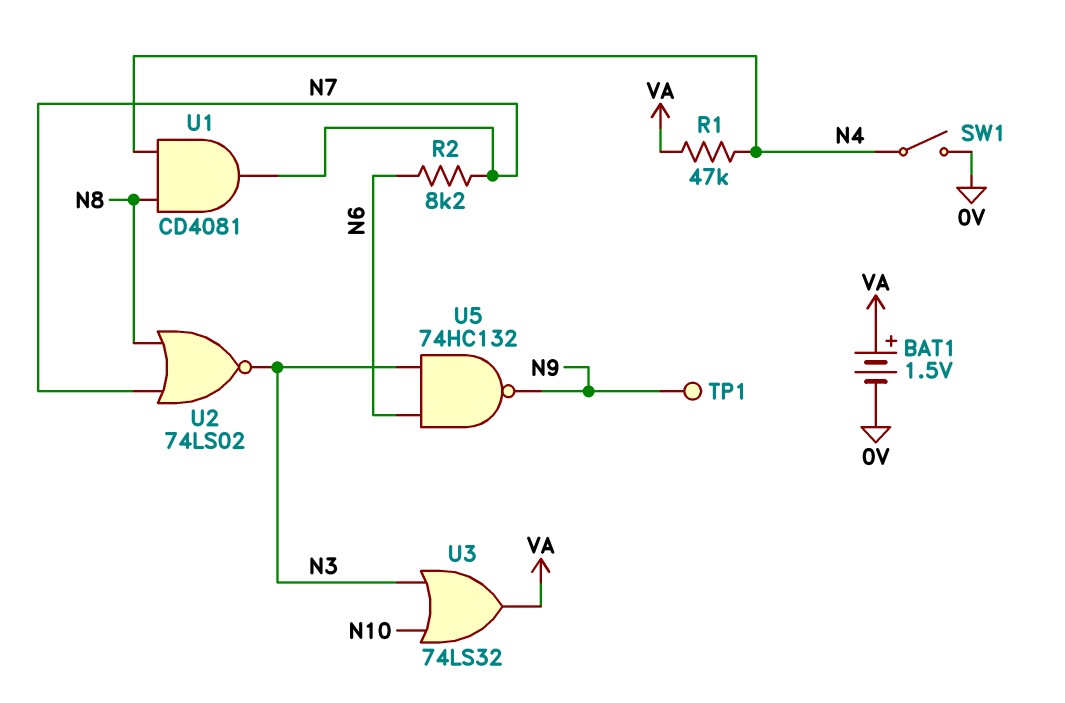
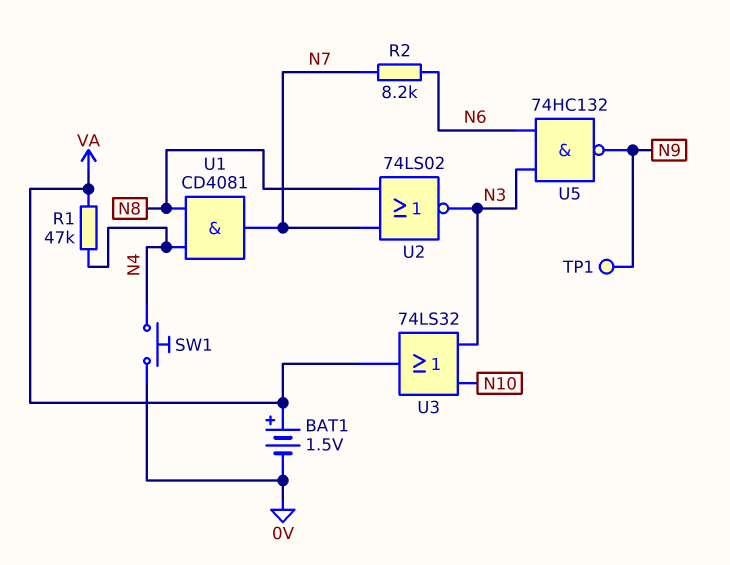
SW1: switch (0V, N4) -> button (0V, N4)

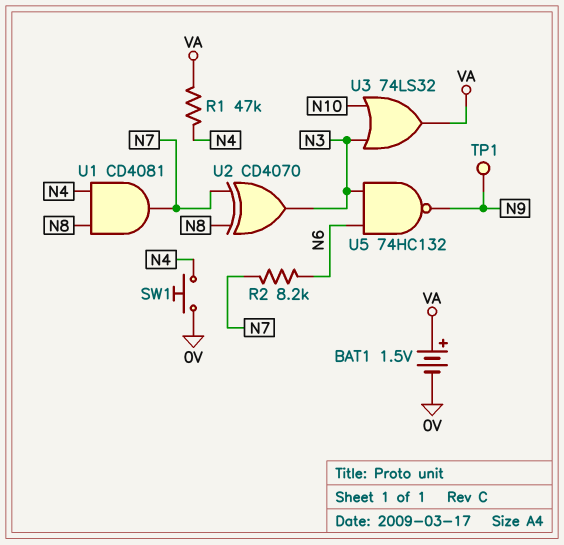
U2: NOR 74LS02 (in N7, in N8, out N3) -> XOR CD4070 (in N7, in N8, out N3)

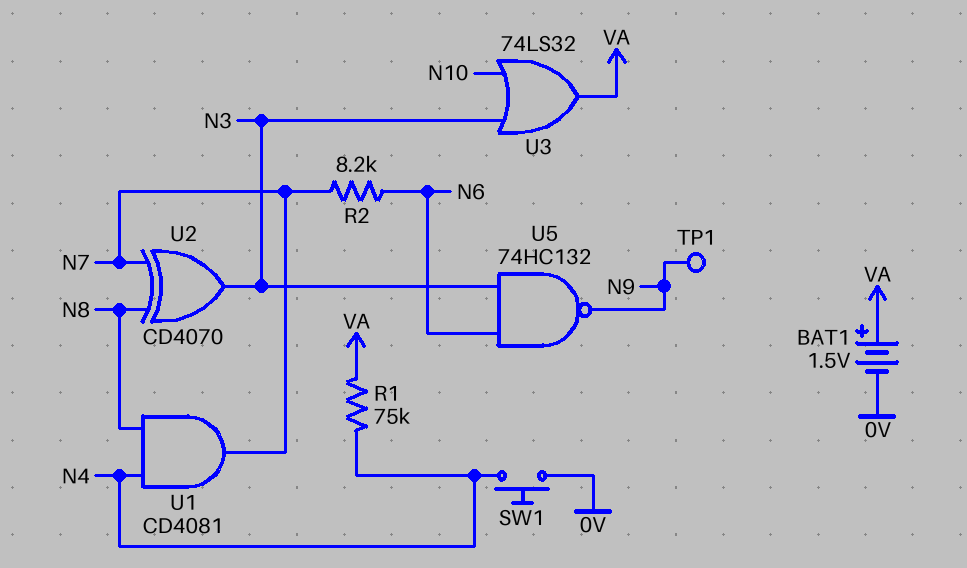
R1: 47k (N4, VA) -> 75k (N4, VA)

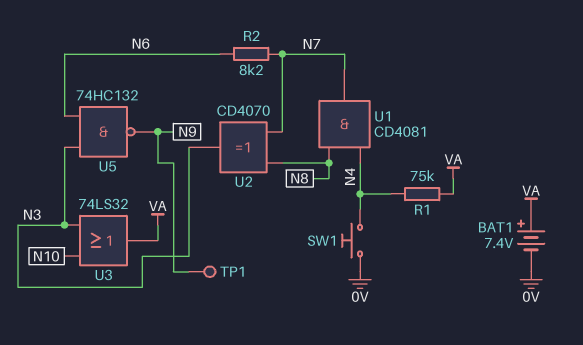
BAT1: 1.5V (plus VA, minus 0V) -> 7.4V (plus VA, minus 0V)

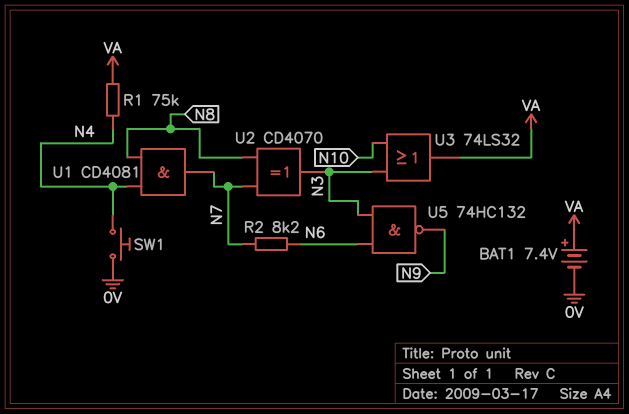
TP1: test point (N9) -> none

